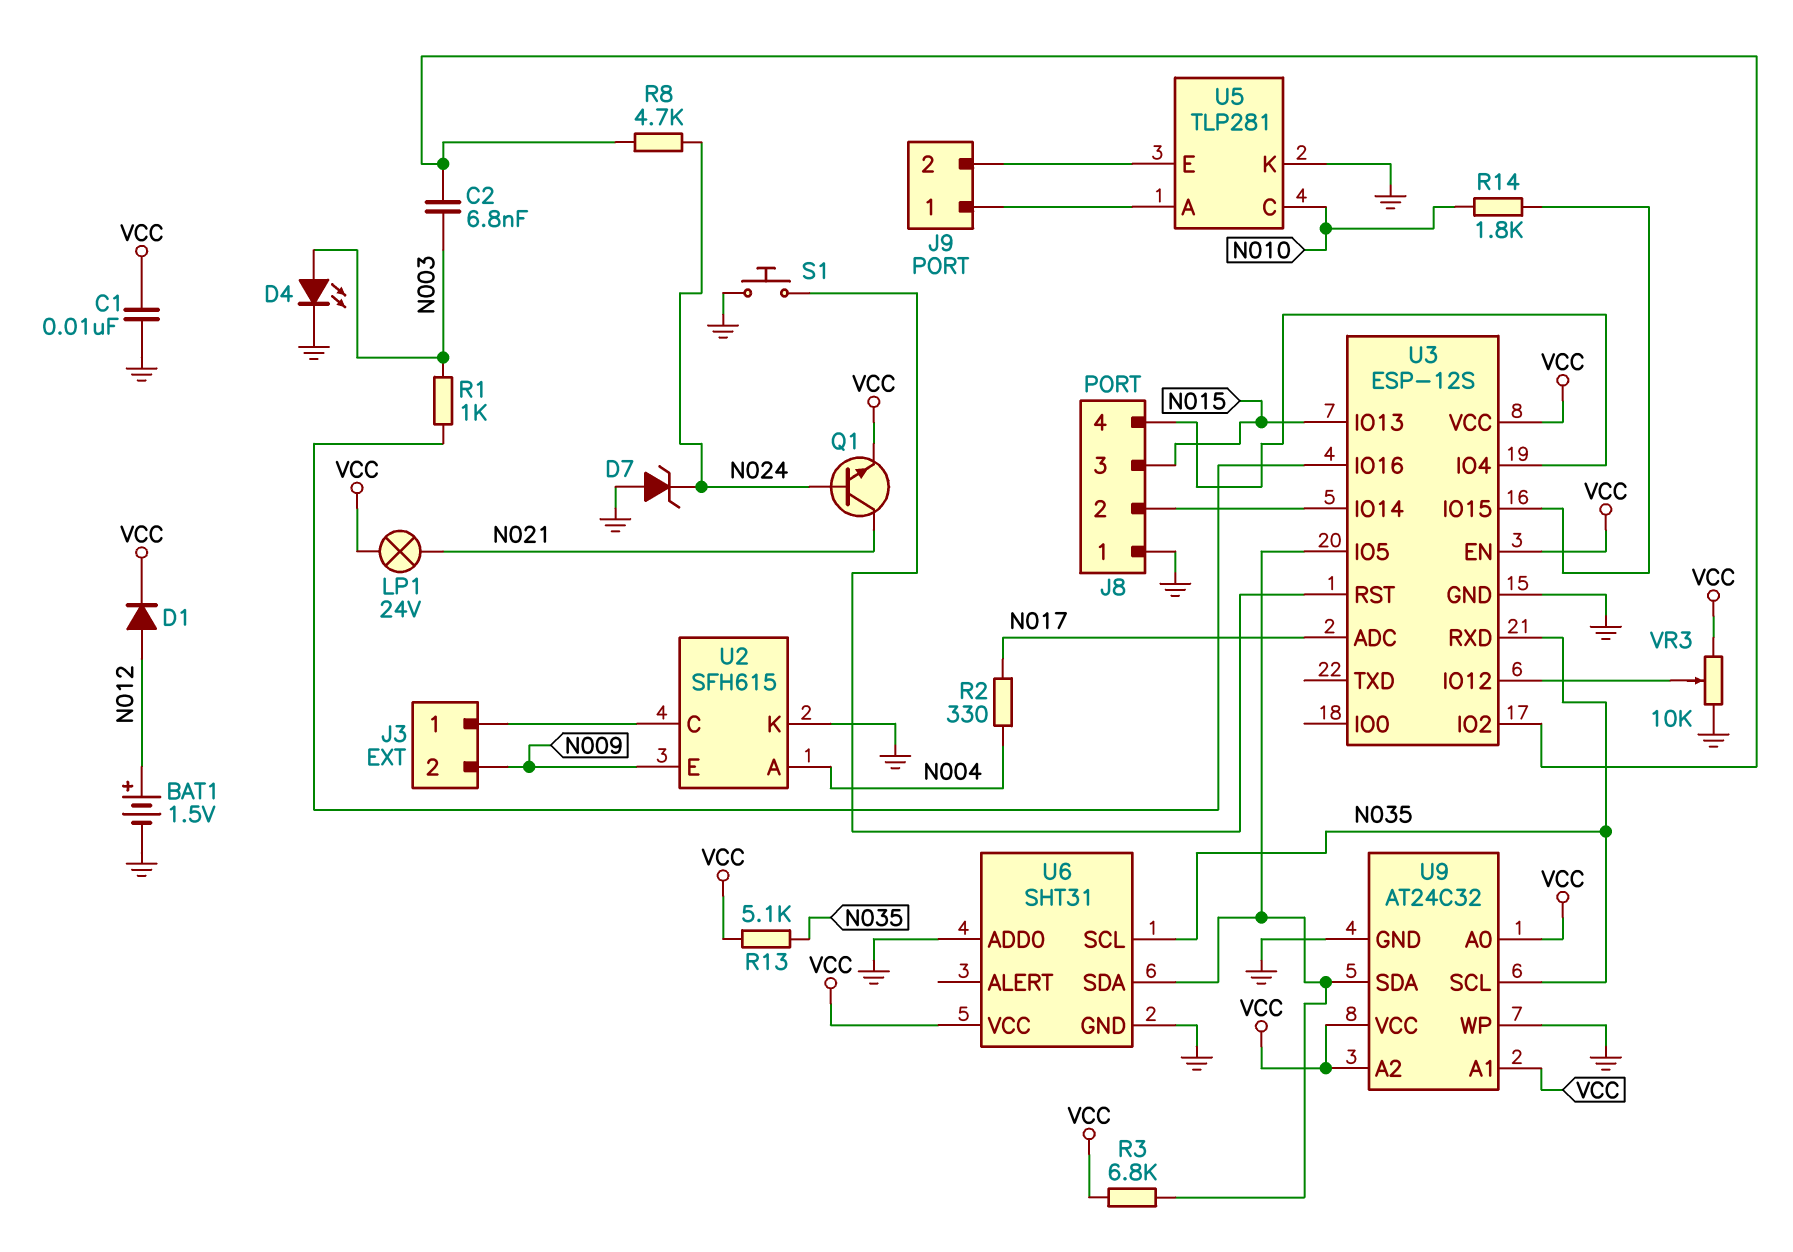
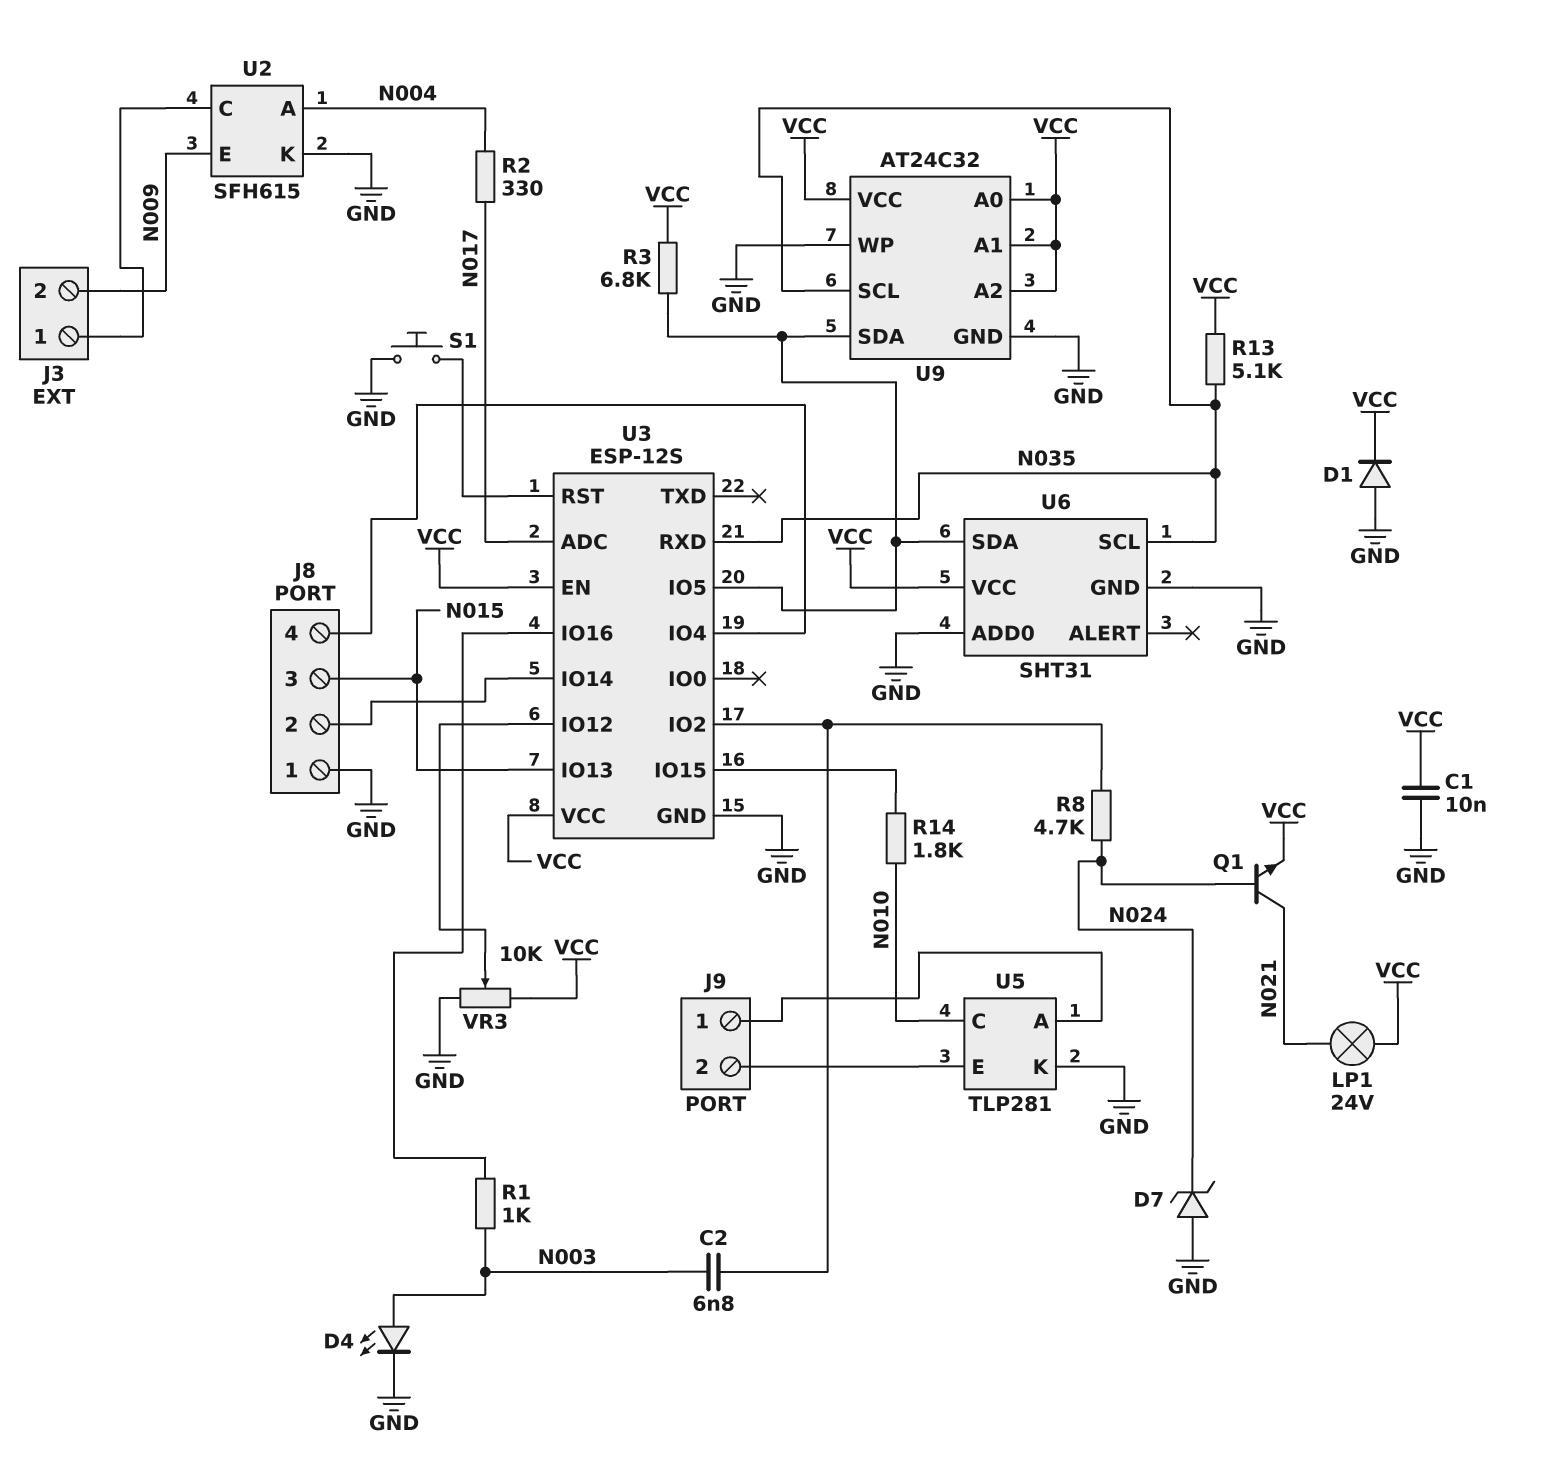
BAT1: 1.5V (plus N012, minus GND) -> none
D1: diode (A N012, K VCC) -> diode (A GND, K VCC)

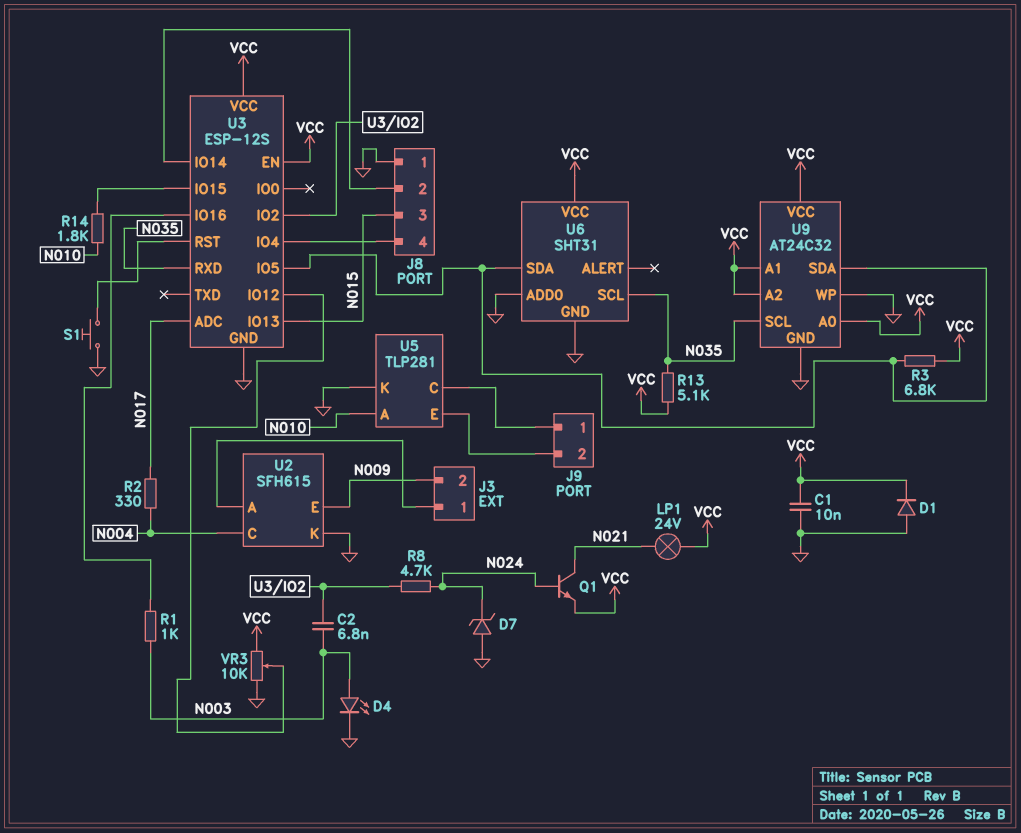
U2 pin A: N004 -> J3/1
U2 pin C: J3/1 -> N004
U5 pin A: J9/1 -> N010
U5 pin C: N010 -> J9/1

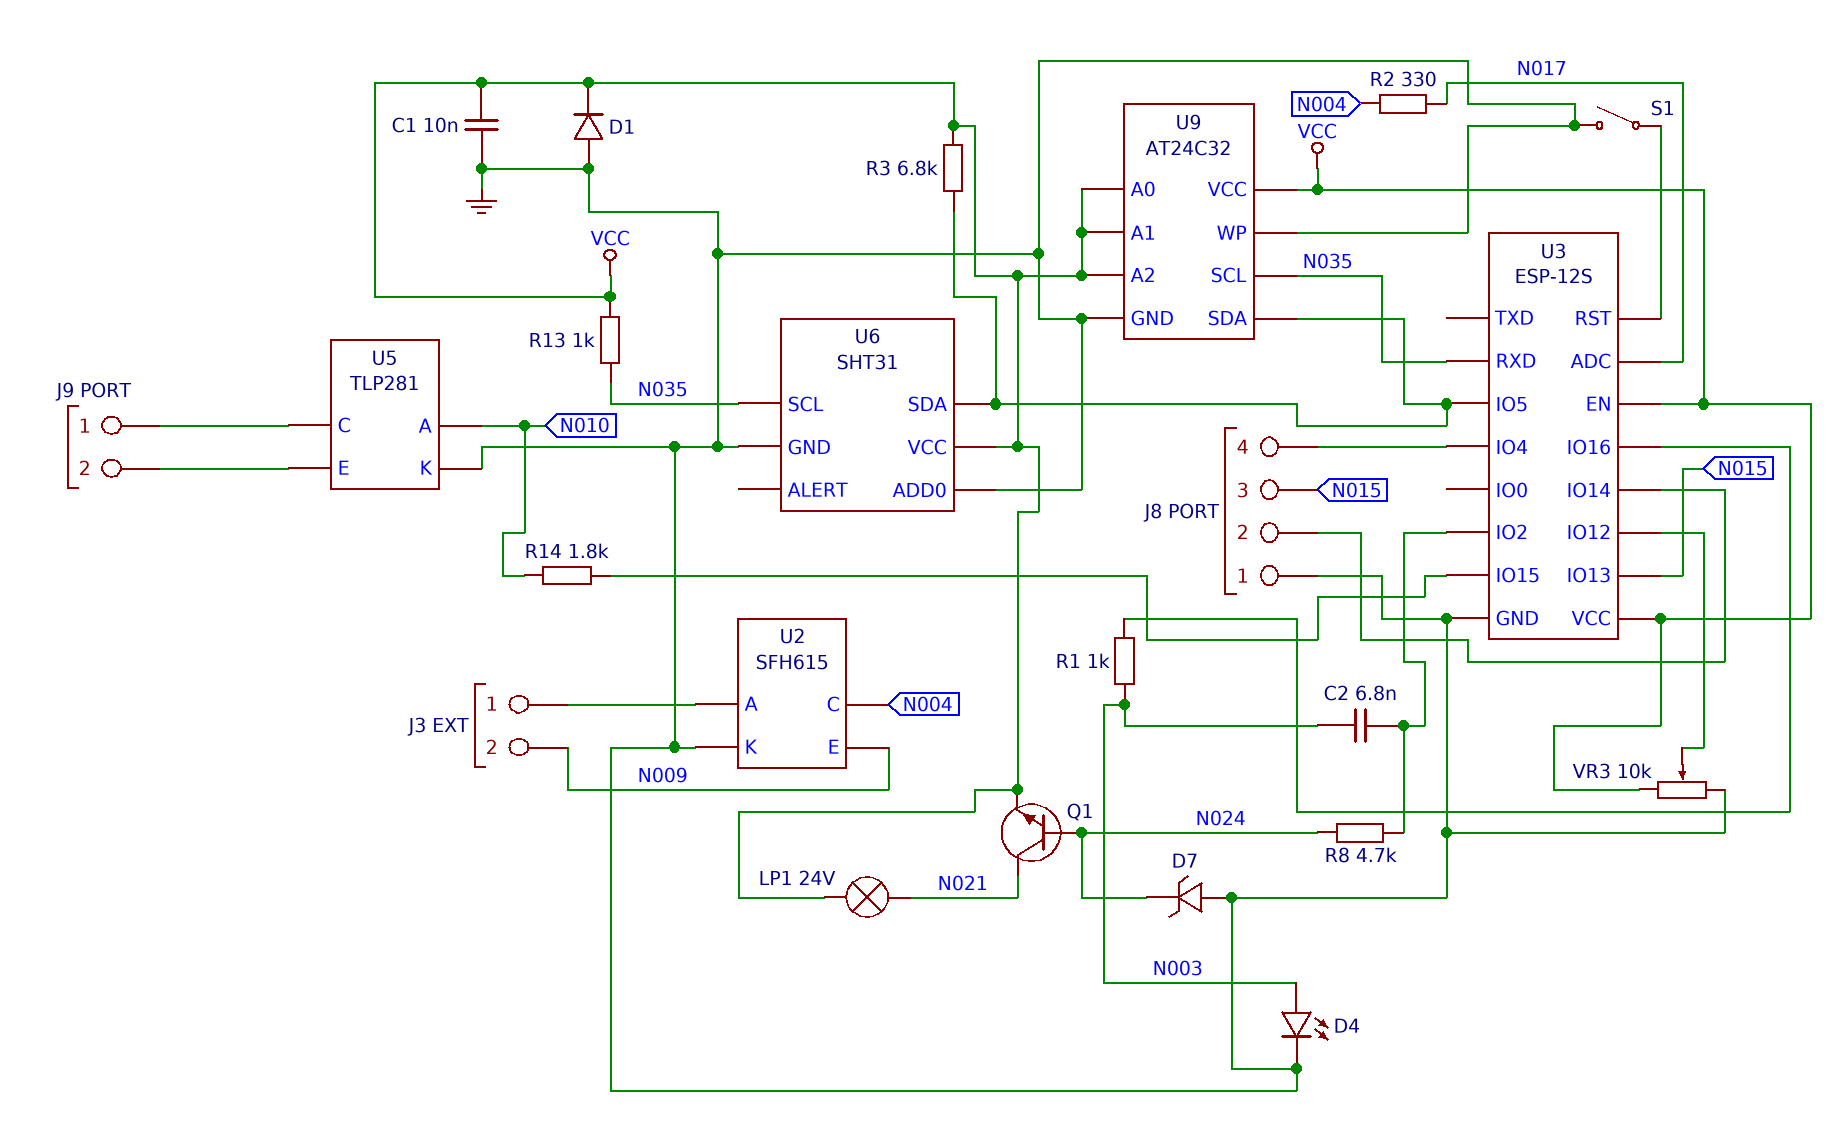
R13: 5.1k (N035, VCC) -> 1k (N035, VCC)
S1: button (GND, U3/RST) -> switch (GND, U3/RST)

